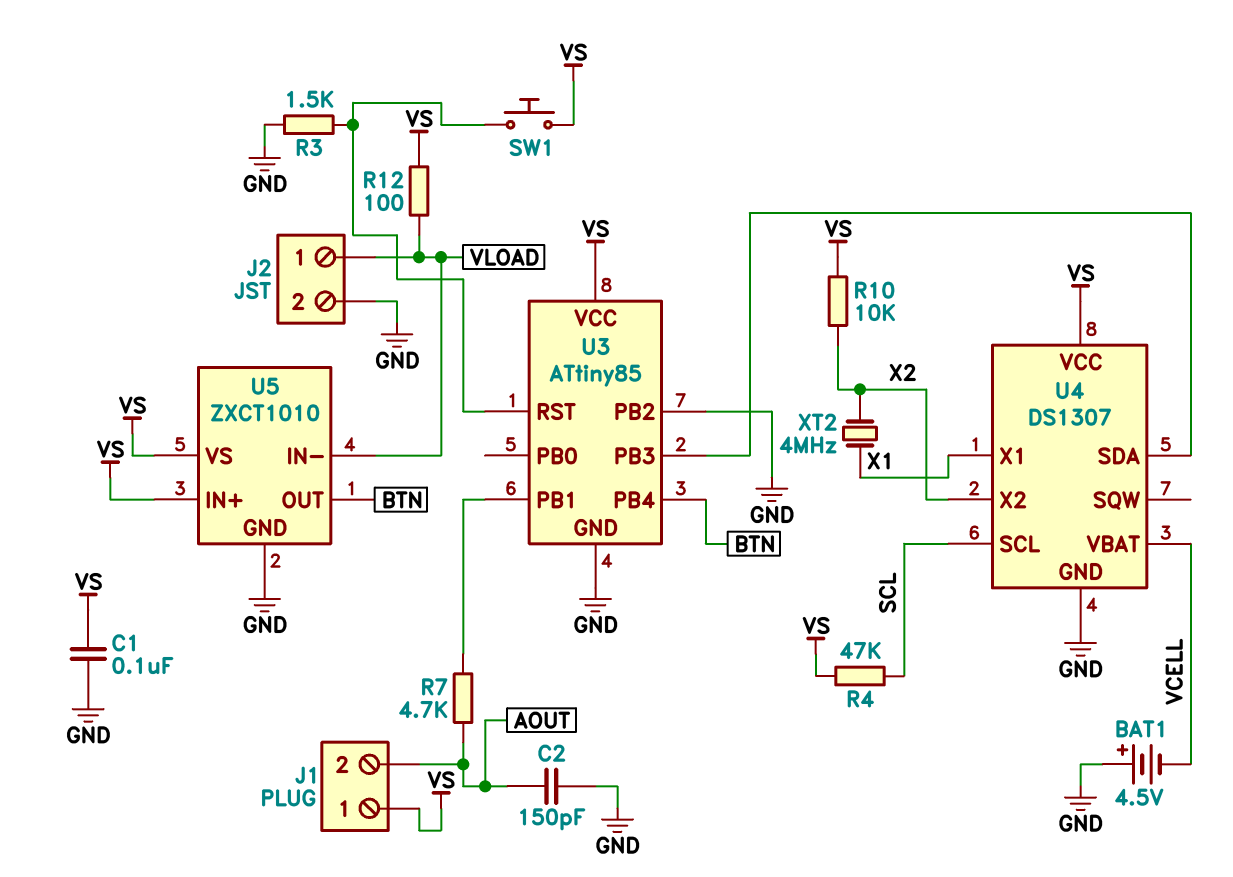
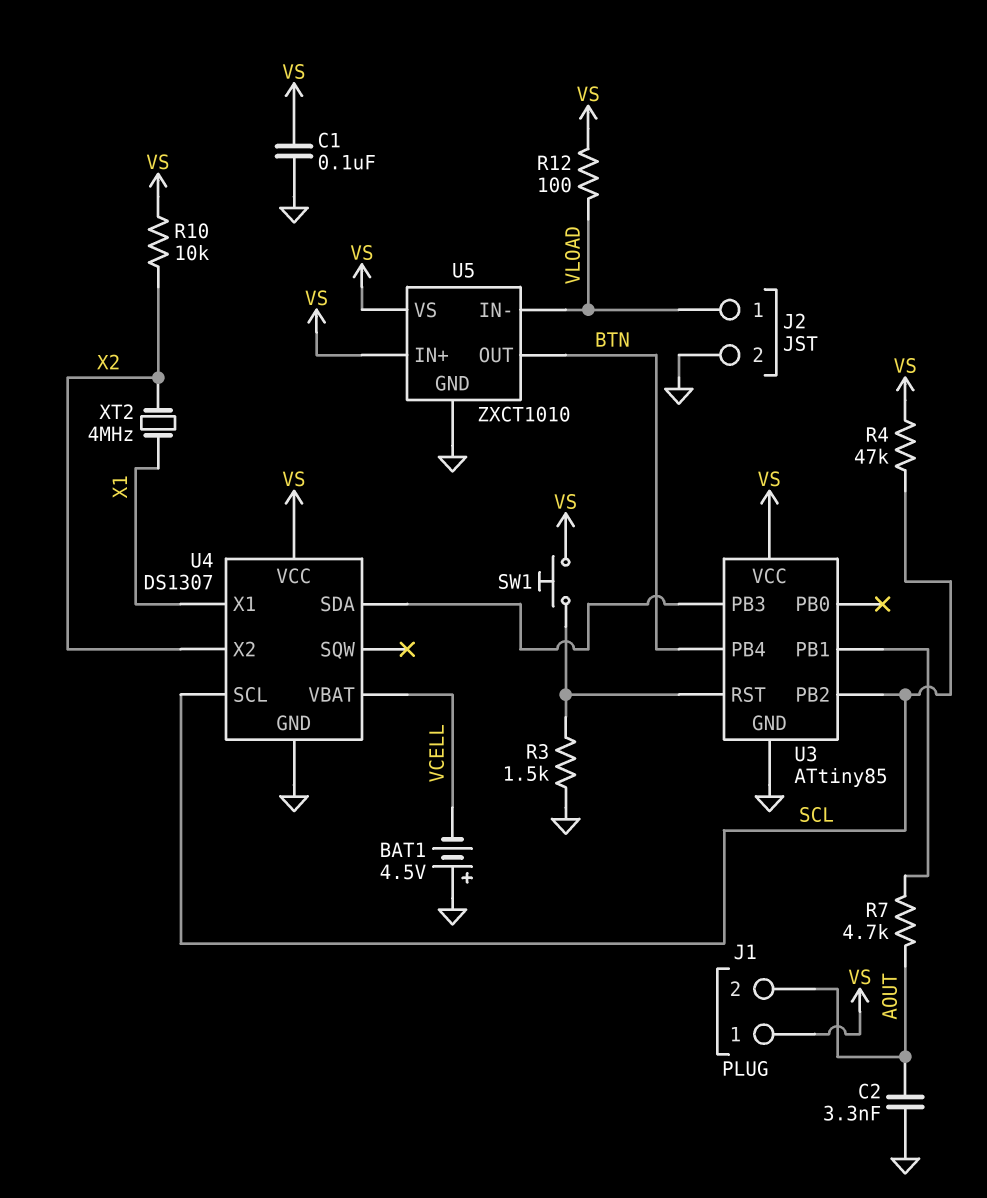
C2: 150pF (AOUT, GND) -> 3.3nF (AOUT, GND)
U3 pin PB2: GND -> SCL

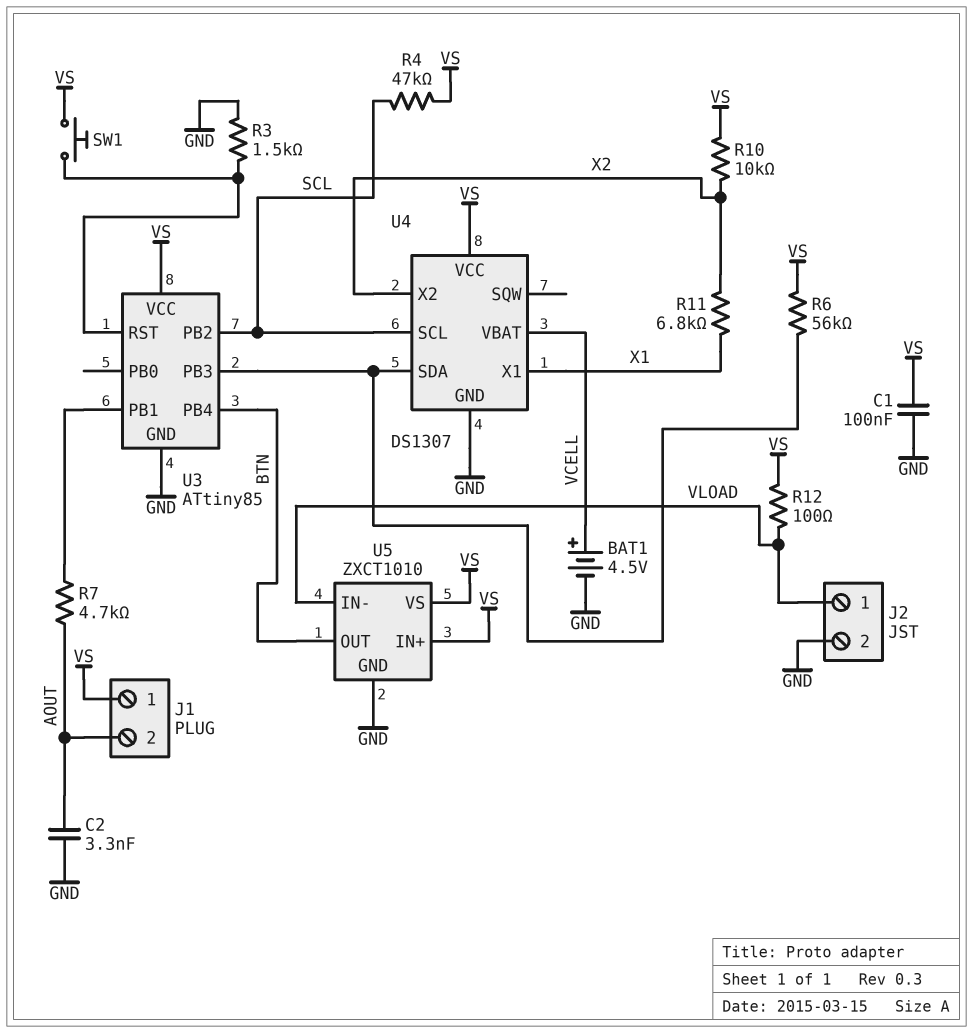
BAT1: 4.5V (plus GND, minus VCELL) -> 4.5V (plus VCELL, minus GND)
R6: none -> 56k (U3/PB3, VS)
R11: none -> 6.8k (X1, X2)
XT2: 4MHz (X1, X2) -> none

